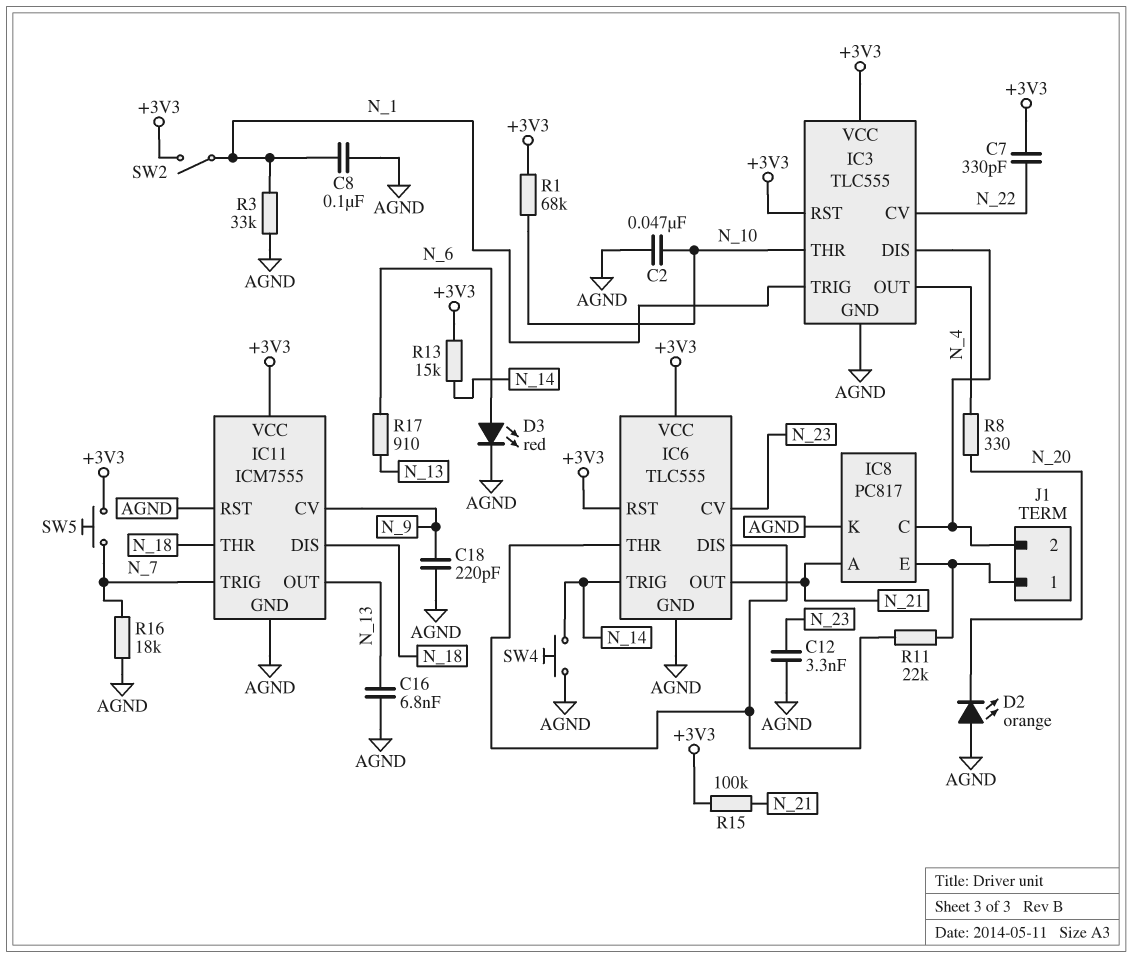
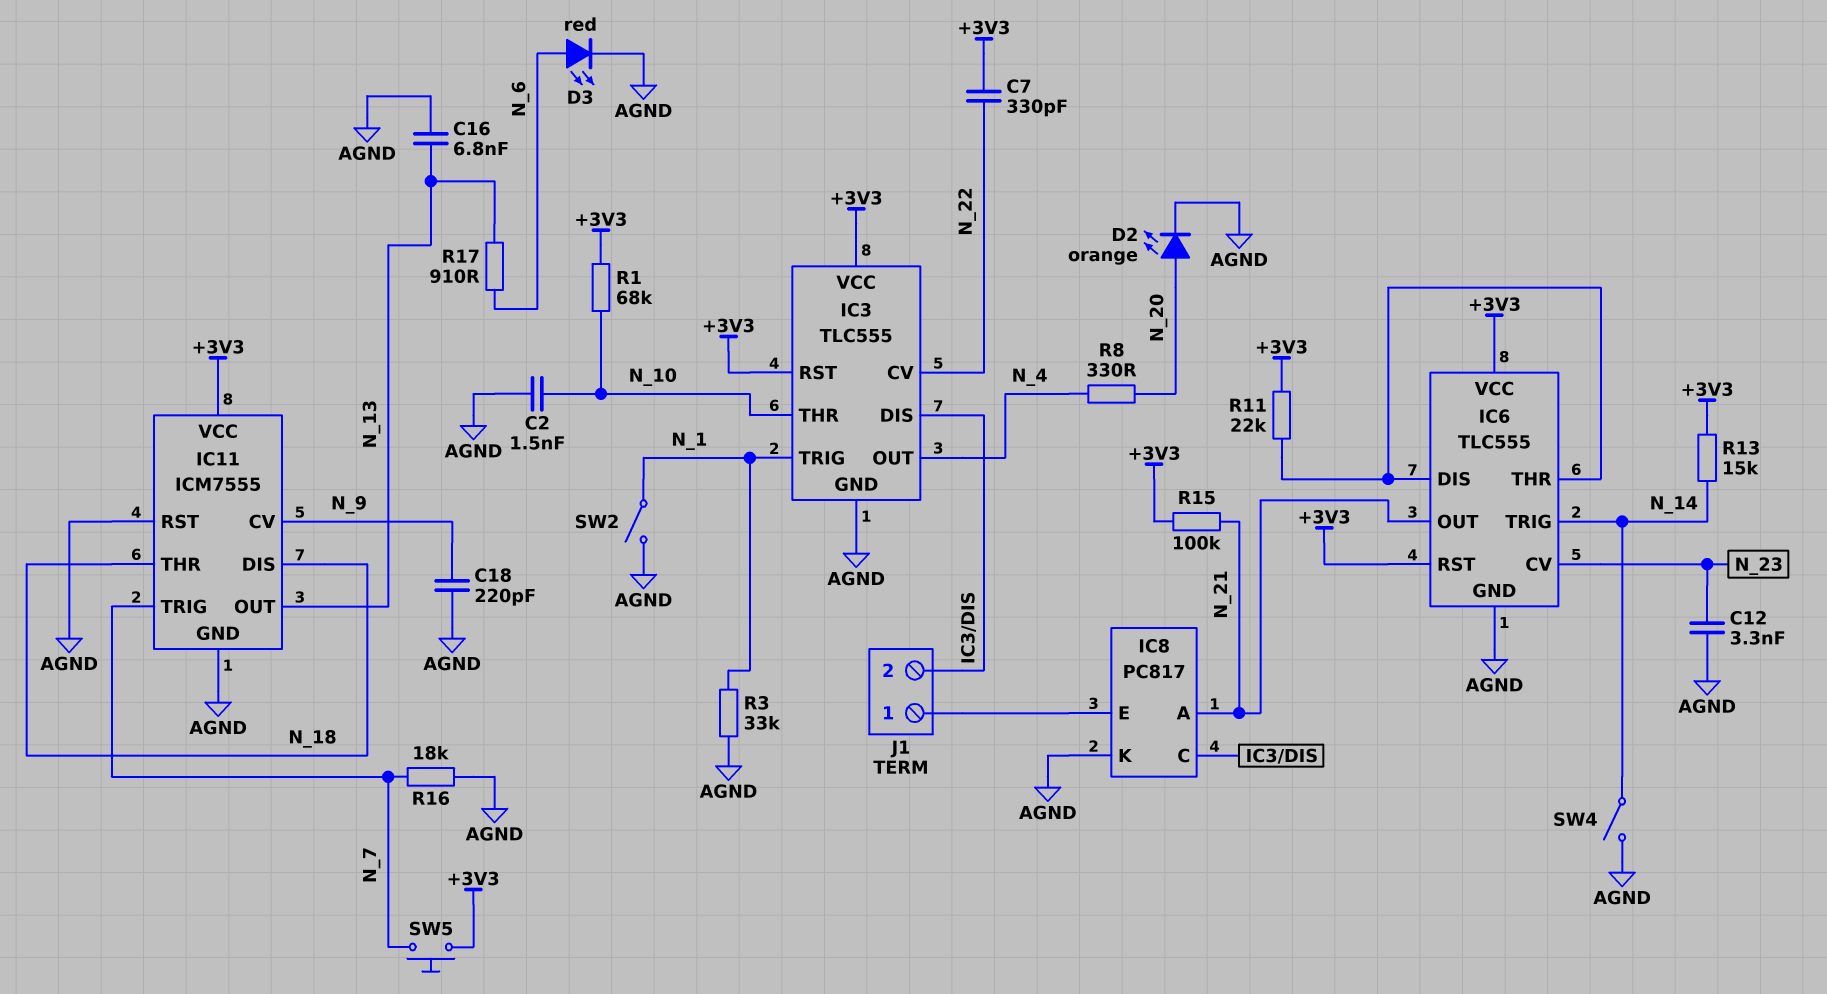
C2: 47nF (AGND, N_10) -> 1.5nF (AGND, N_10)
C8: 100nF (AGND, N_1) -> none
D2: LED orange (A AGND, K N_20) -> LED orange (A N_20, K AGND)
R11: 22k (IC6/DIS, IC8/E) -> 22k (+3V3, IC6/DIS)
SW2: switch (+3V3, N_1) -> switch (AGND, N_1)
SW4: button (AGND, N_14) -> switch (AGND, N_14)

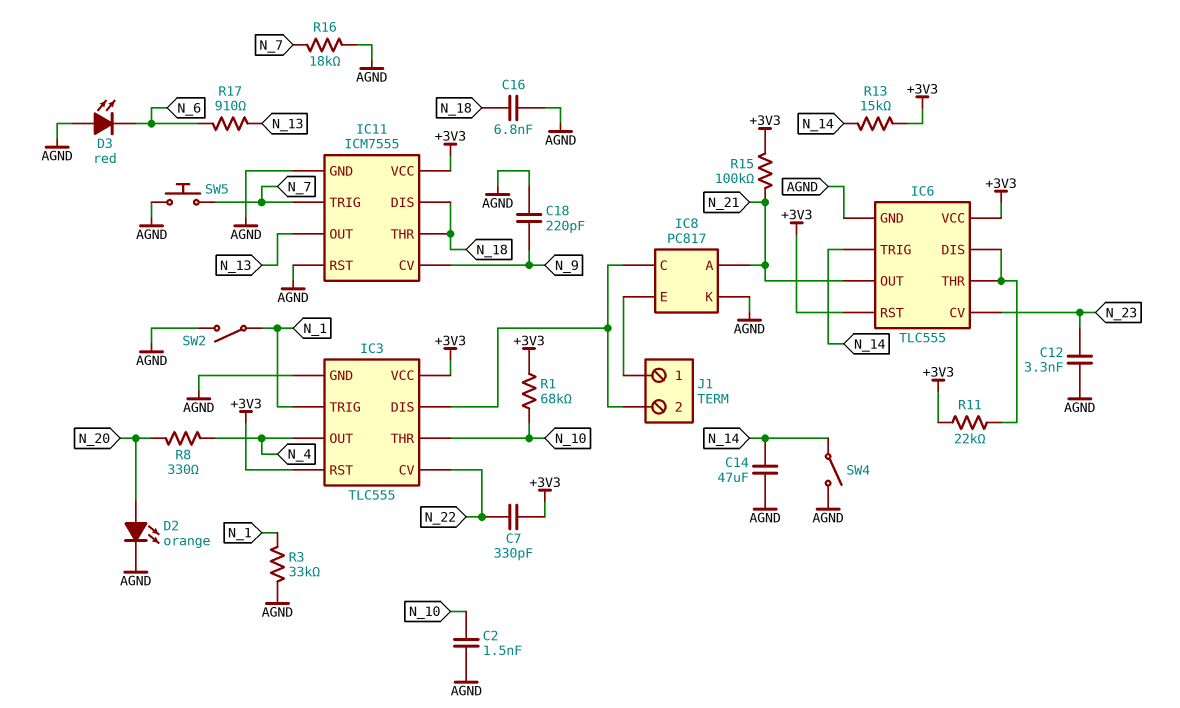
C14: none -> 47uF (AGND, N_14)
C16: 6.8nF (AGND, N_13) -> 6.8nF (AGND, N_18)
D3: LED red (A N_6, K AGND) -> LED red (A AGND, K N_6)
SW5: button (+3V3, N_7) -> button (AGND, N_7)

